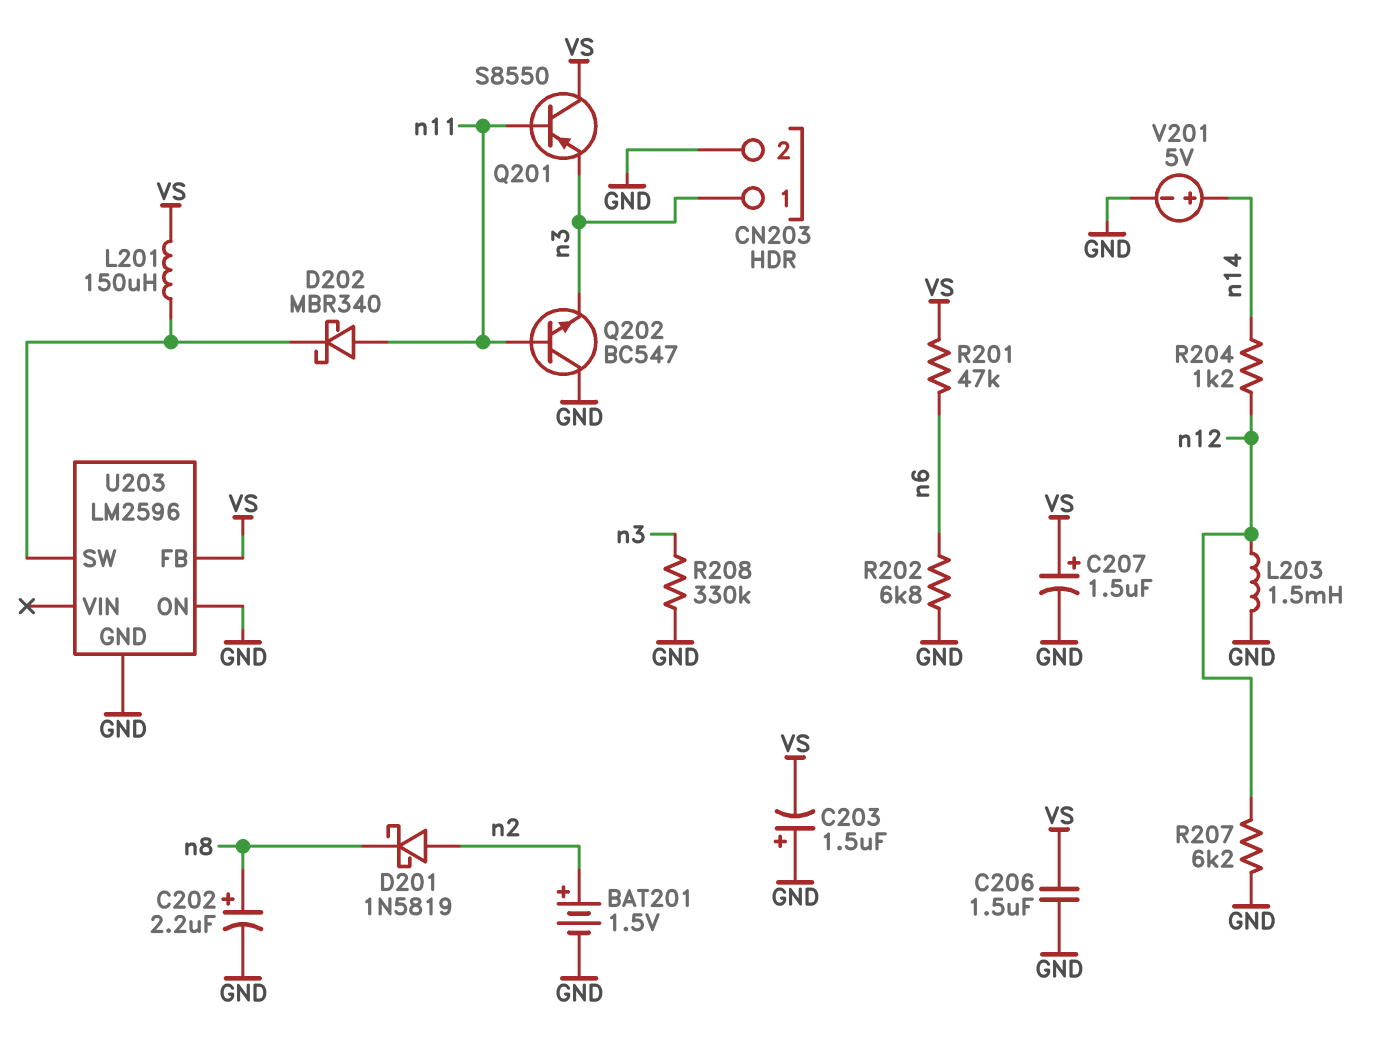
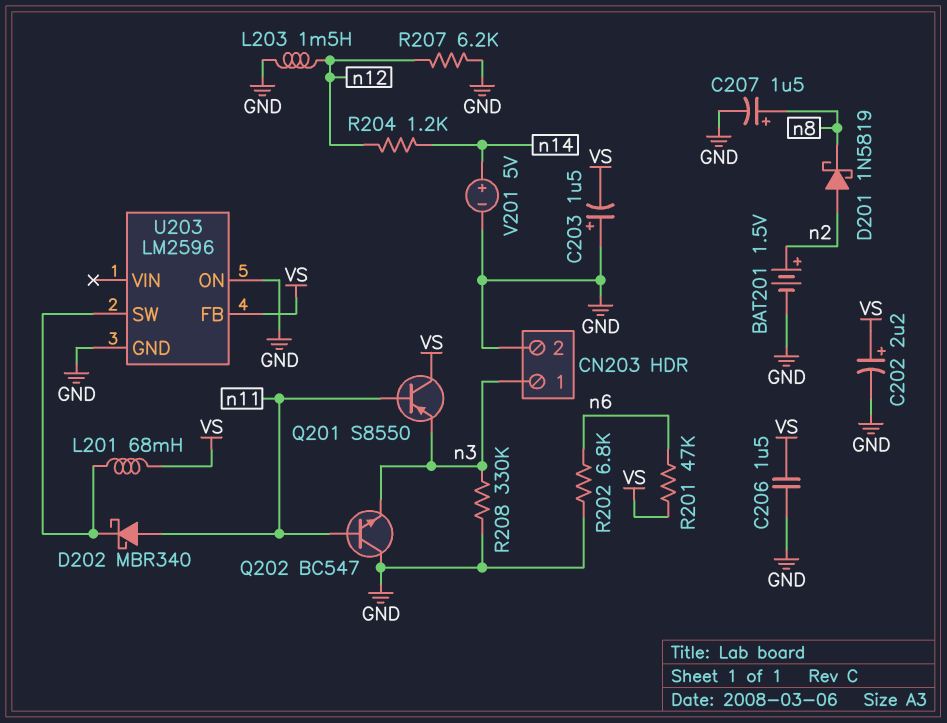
C202: 2.2uF (plus n8, minus GND) -> 2.2uF (plus VS, minus GND)
C207: 1.5uF (plus VS, minus GND) -> 1.5uF (plus n8, minus GND)
L201: 150uH (U203/SW, VS) -> 68mH (U203/SW, VS)

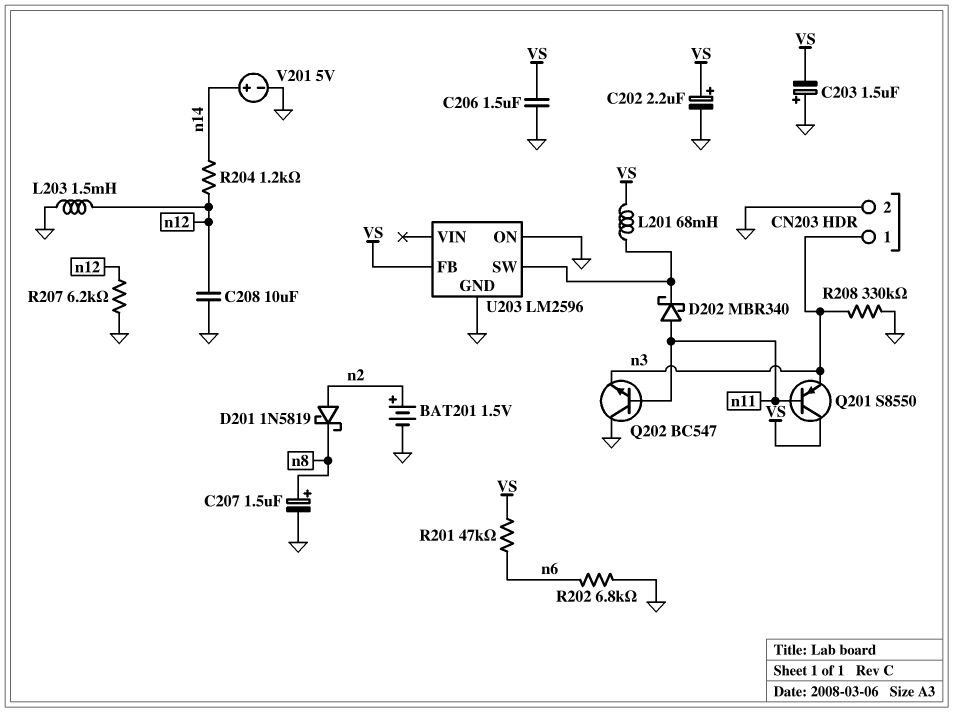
C208: none -> 10uF (GND, n12)

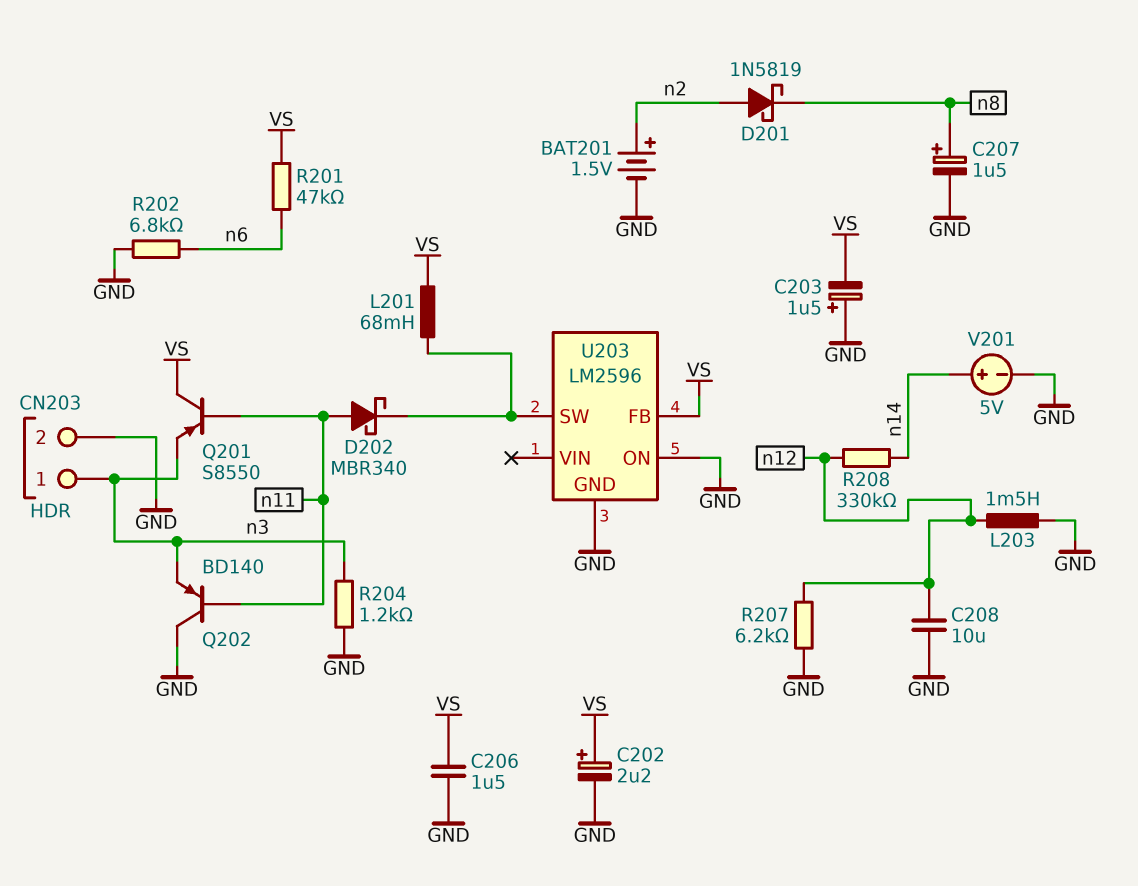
Q202: NPN BC547 (B n11, C GND, E n3) -> PNP BD140 (B n11, C GND, E n3)
R204: 1.2k (n12, n14) -> 1.2k (GND, n3)
R208: 330k (GND, n3) -> 330k (n12, n14)

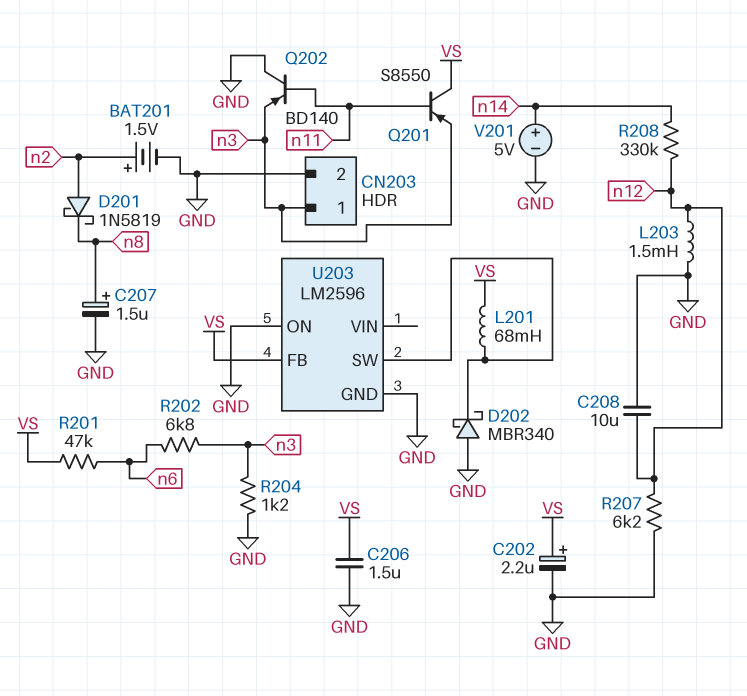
C203: 1.5uF (plus GND, minus VS) -> none
D202: schottky MBR340 (A n11, K U203/SW) -> schottky MBR340 (A GND, K U203/SW)
R202: 6.8k (GND, n6) -> 6.8k (n3, n6)

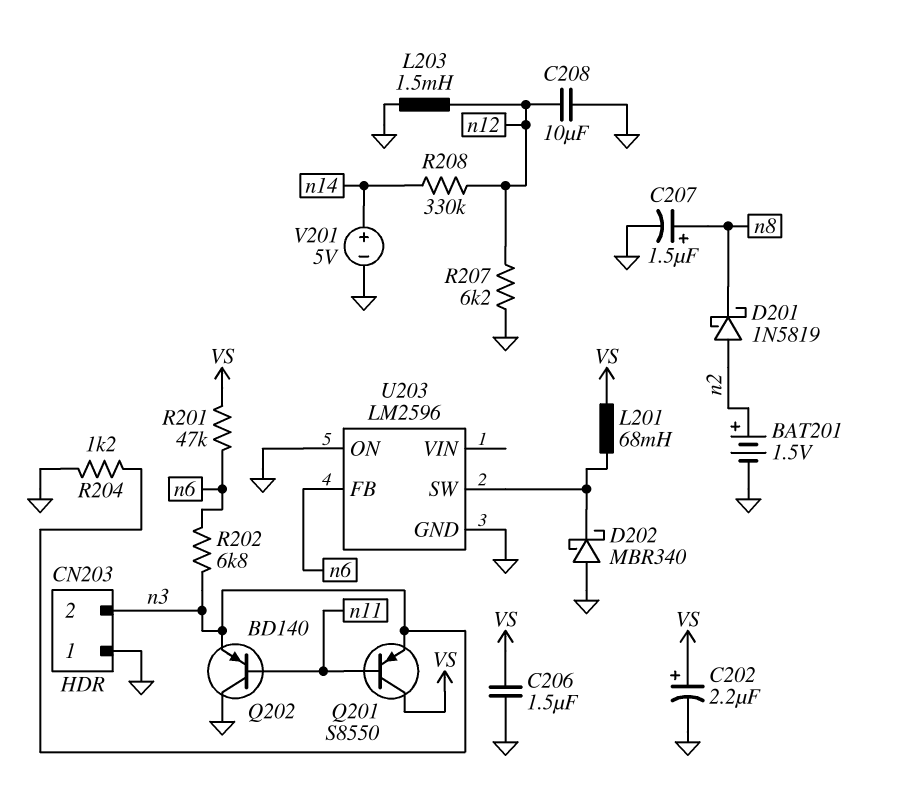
CN203 pin 1: n3 -> GND
CN203 pin 2: GND -> n3
U203 pin FB: VS -> n6

